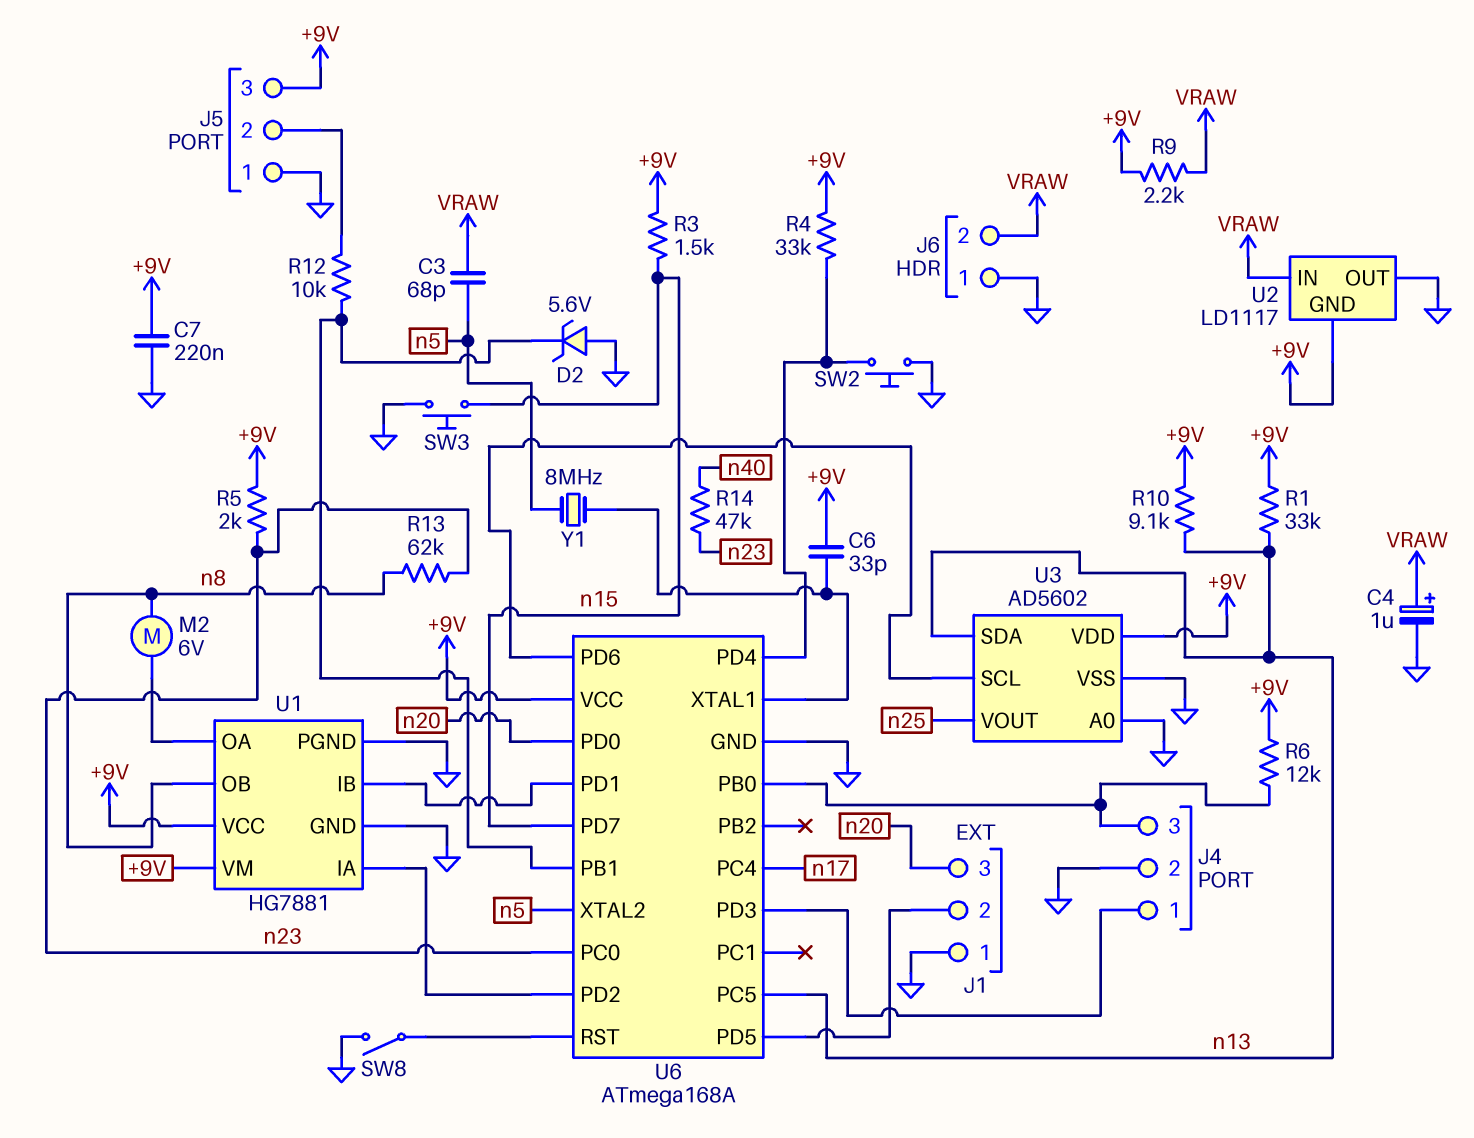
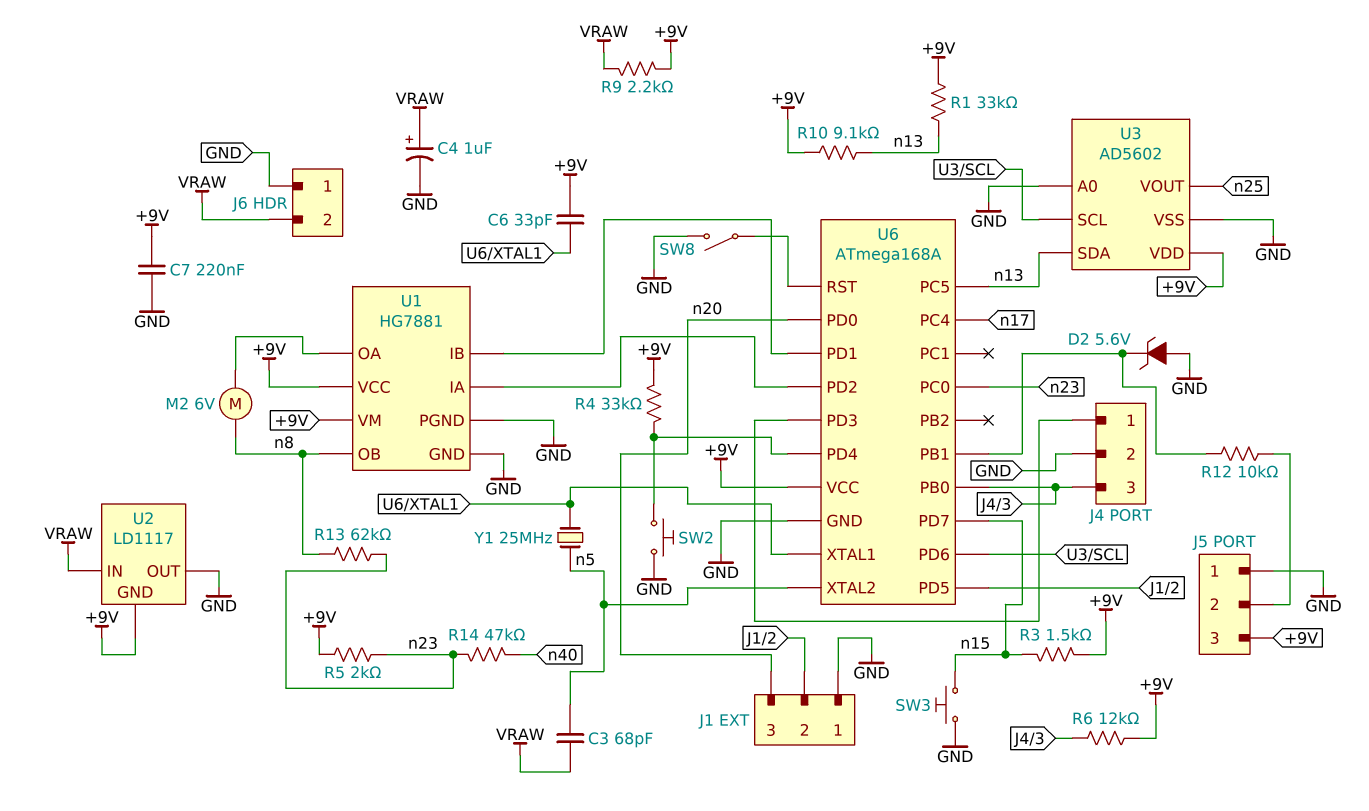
Y1: 8MHz (U6/XTAL1, n5) -> 25MHz (U6/XTAL1, n5)

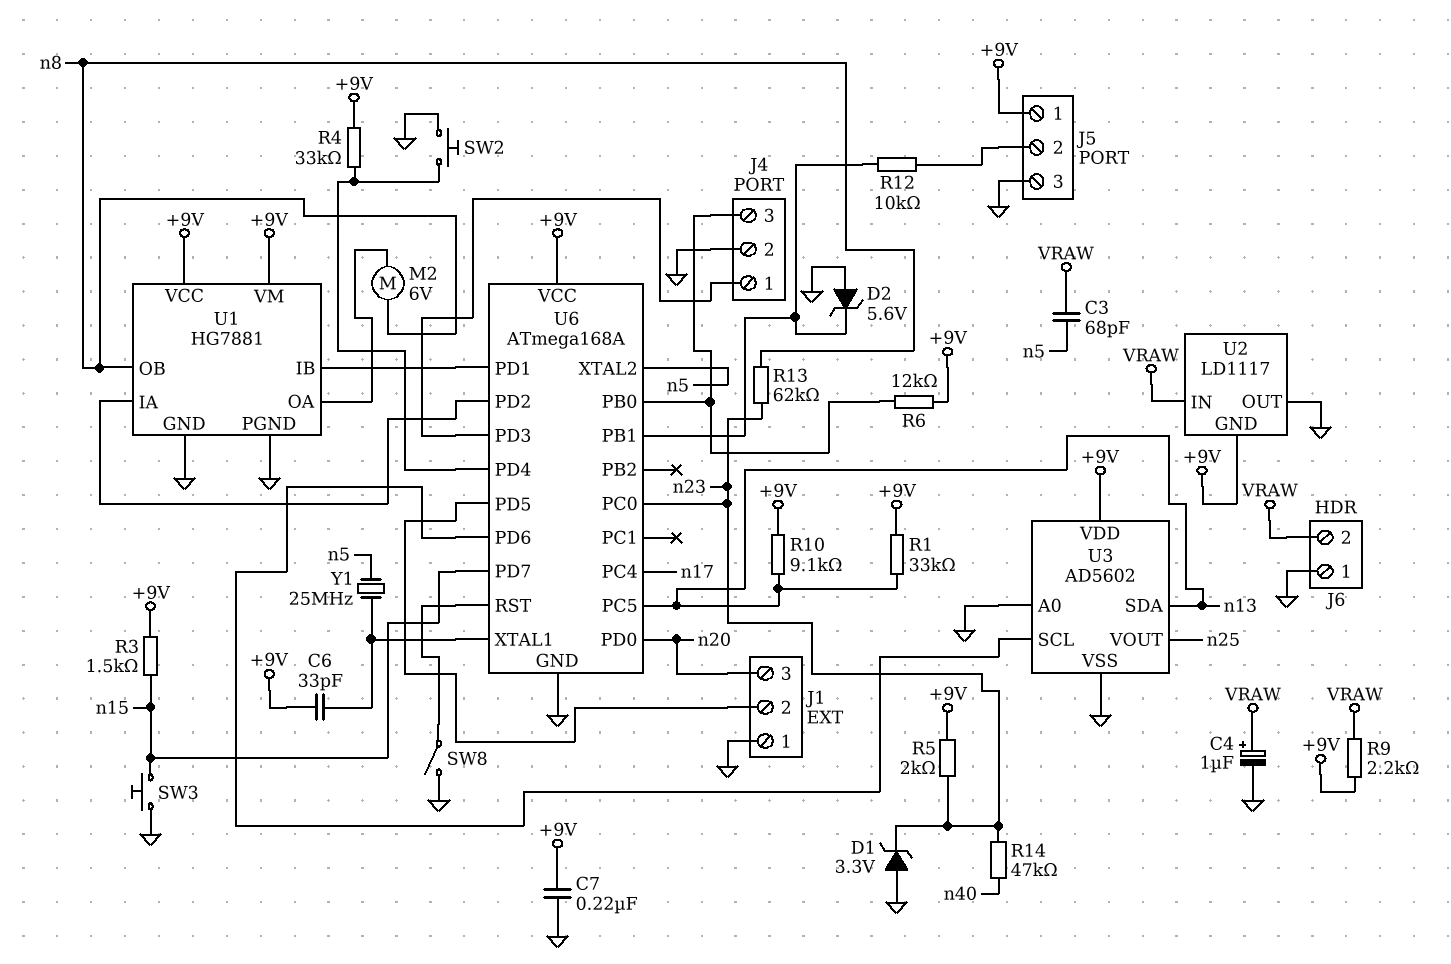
D1: none -> zener 3.3V (A GND, K n23)
J5 pin 1: GND -> +9V
J5 pin 3: +9V -> GND

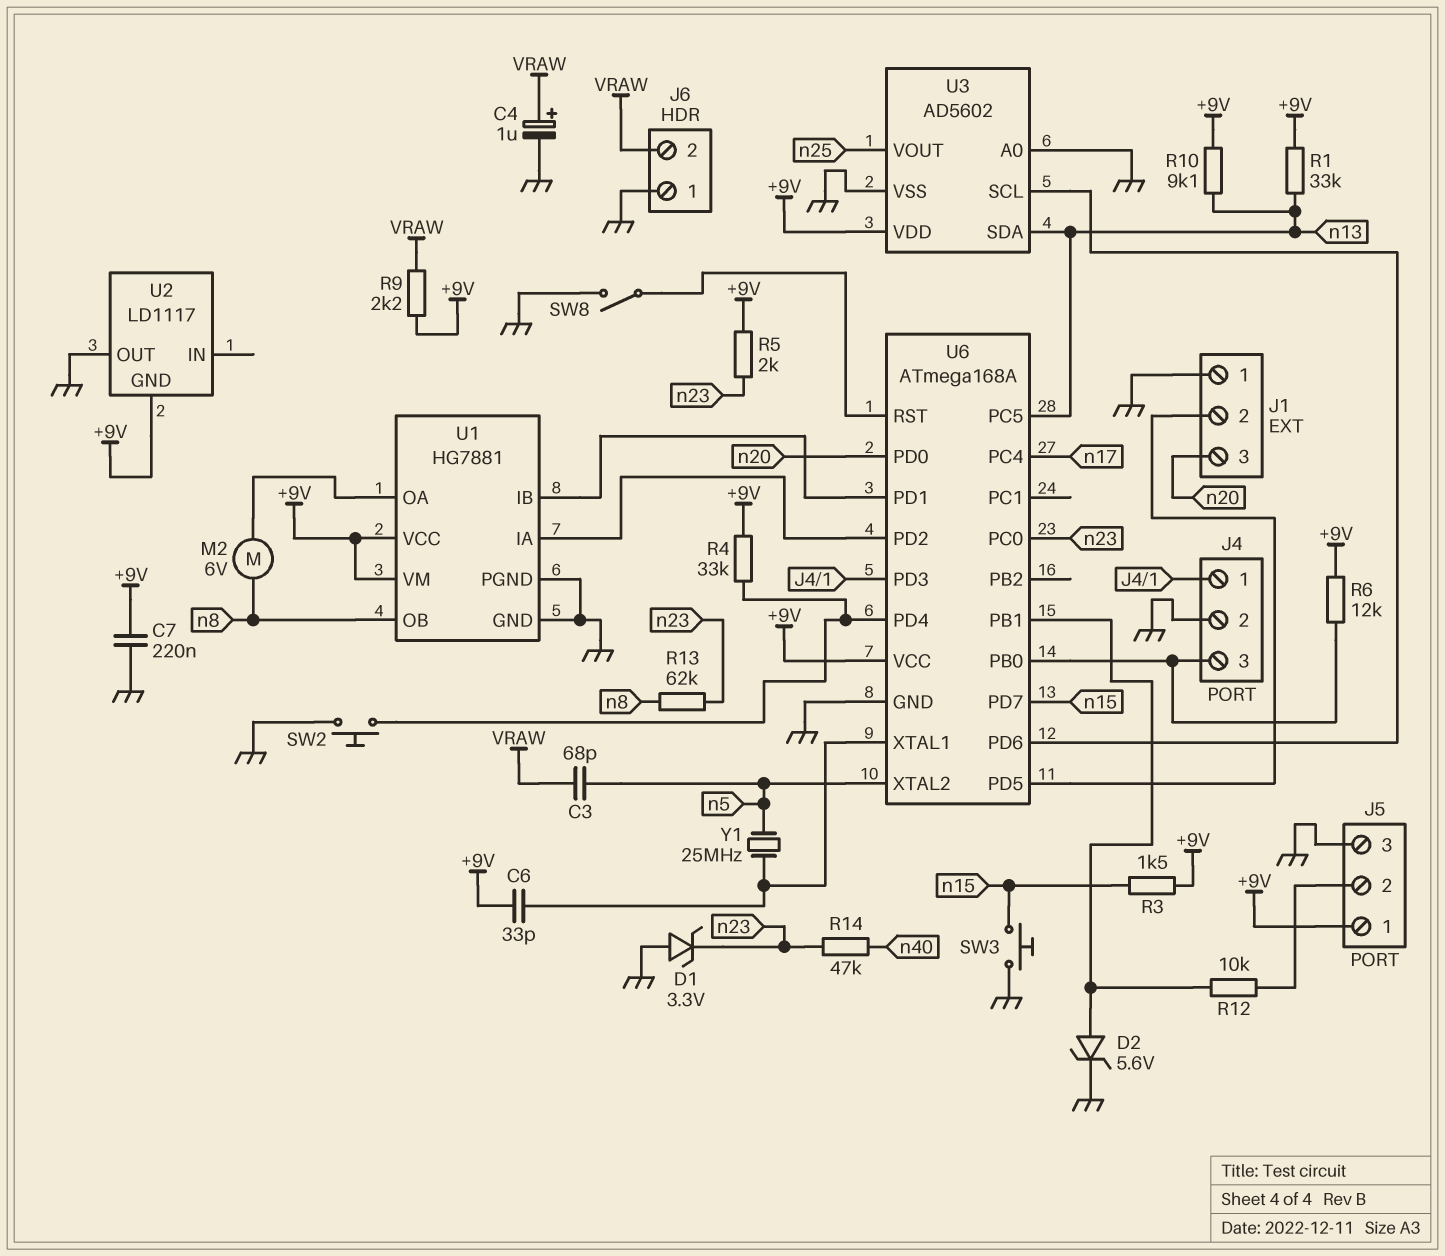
D2: zener 5.6V (A GND, K U6/PB1) -> zener 5.6V (A U6/PB1, K GND)
U2 pin IN: VRAW -> none

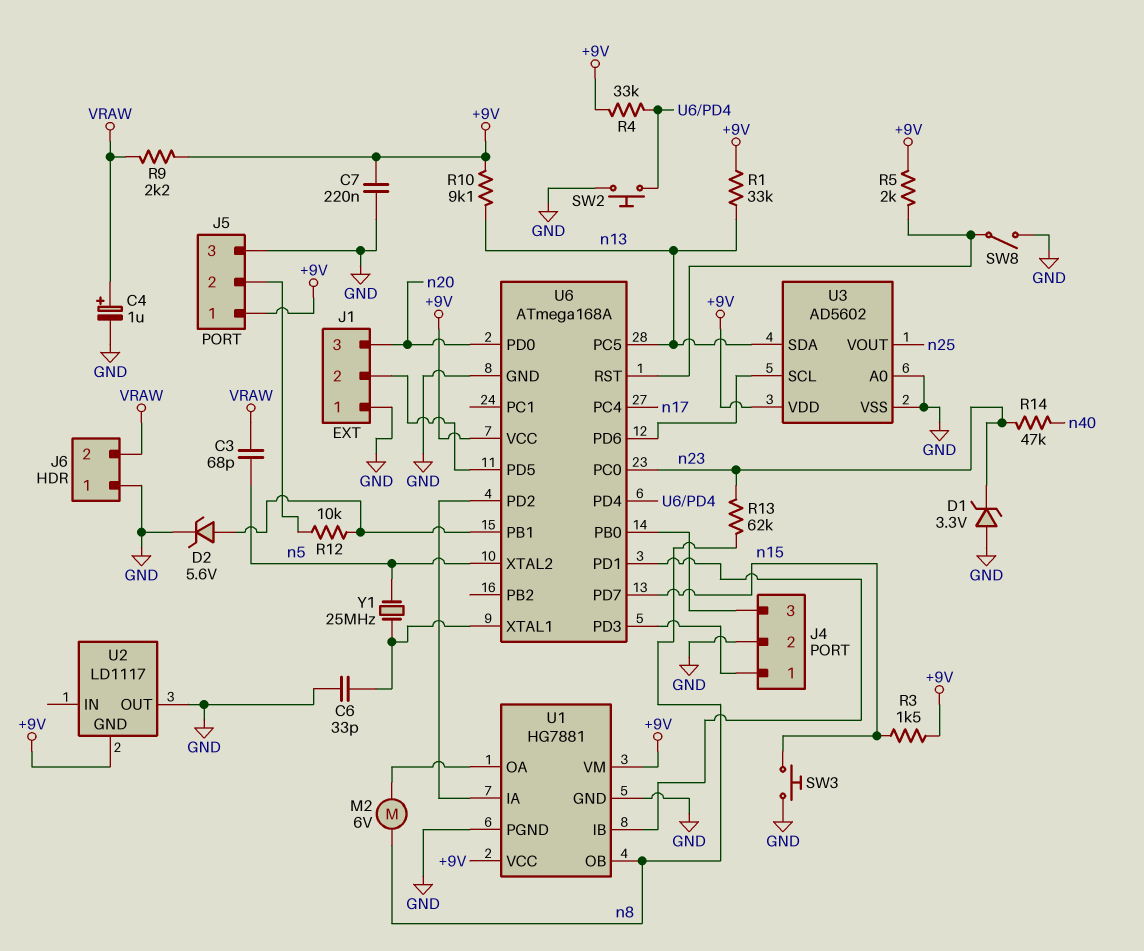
C6: 33pF (+9V, U6/XTAL1) -> 33pF (GND, U6/XTAL1)
R5: 2k (+9V, n23) -> 2k (+9V, U6/RST)
R6: 12k (+9V, J4/3) -> none

